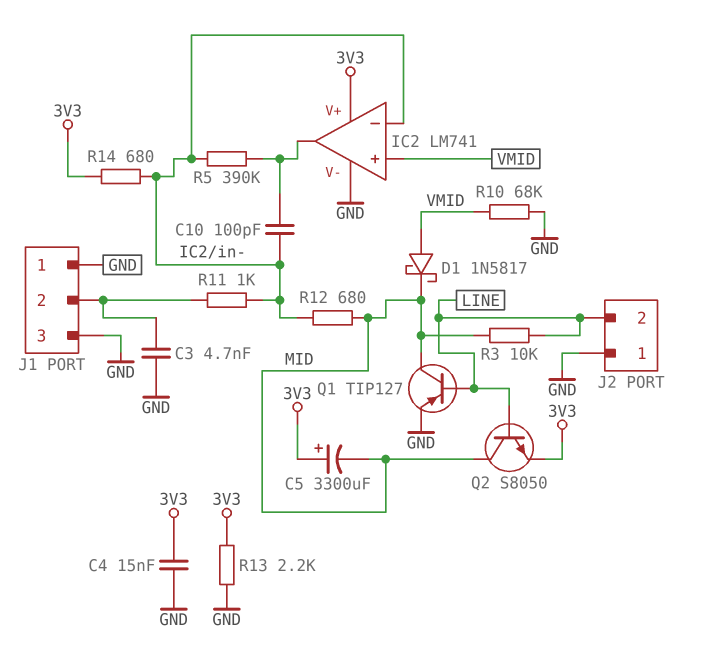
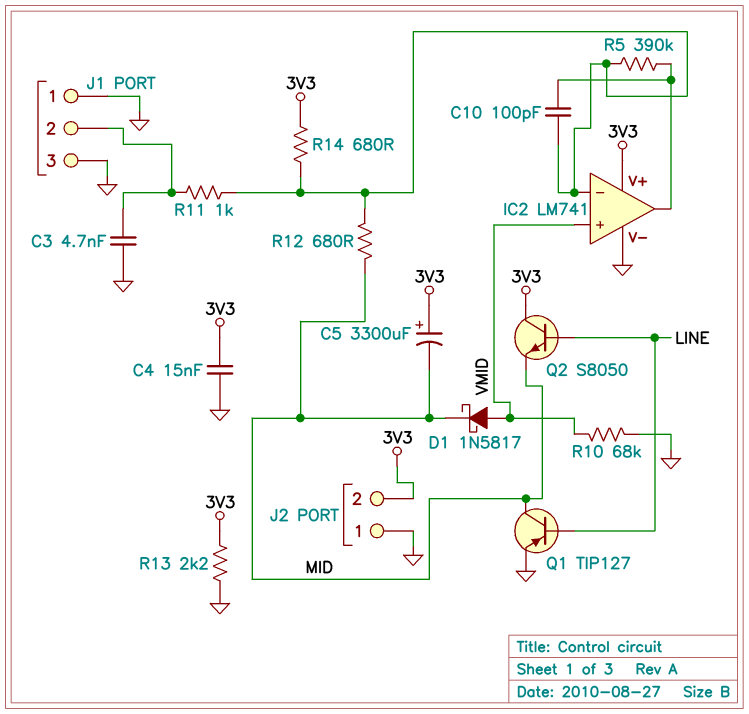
J2 pin 2: LINE -> 3V3
Q2: NPN S8050 (B LINE, C MID, E 3V3) -> NPN S8050 (B LINE, C 3V3, E MID)
R3: 10k (LINE, MID) -> none

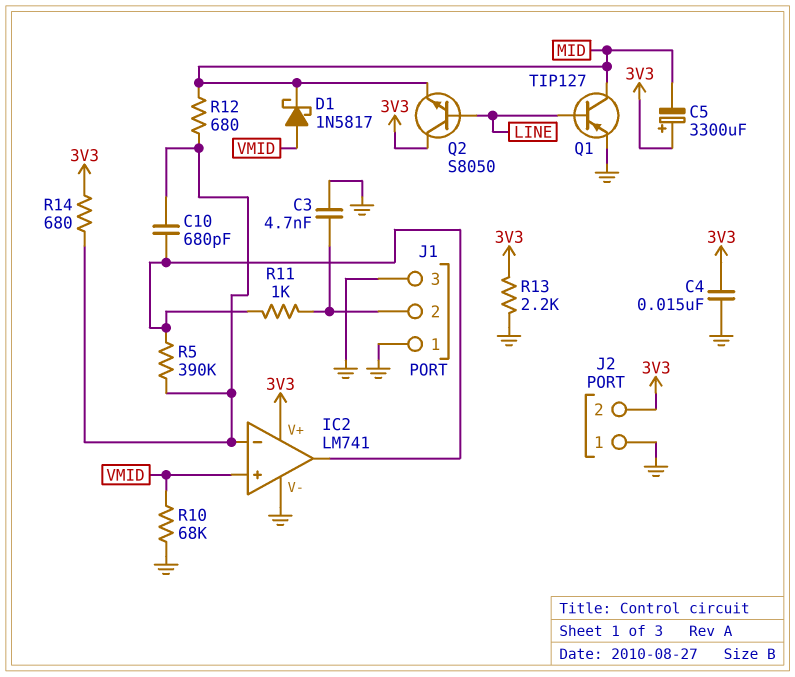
C10: 100pF (IC2/in-, IC2/out) -> 680pF (IC2/in-, IC2/out)
R11: 1k (IC2/in-, J1/2) -> 1k (IC2/out, J1/2)

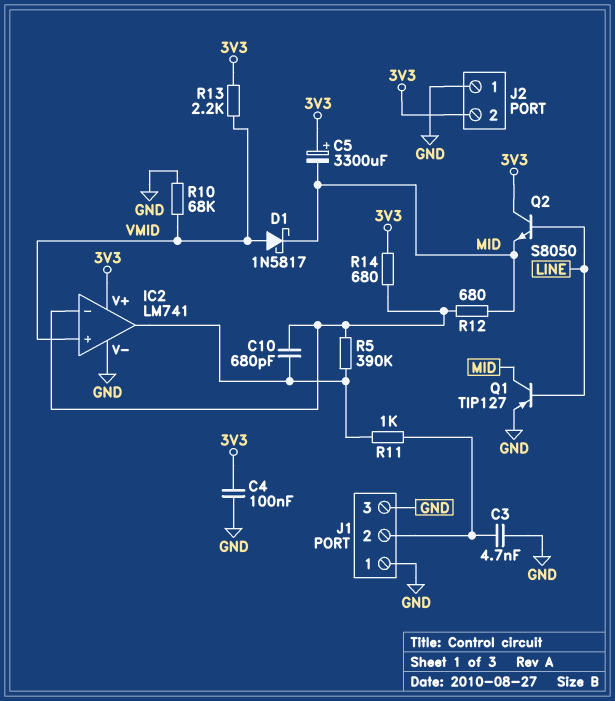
C4: 15nF (3V3, GND) -> 100nF (3V3, GND)
R13: 2.2k (3V3, GND) -> 2.2k (3V3, VMID)

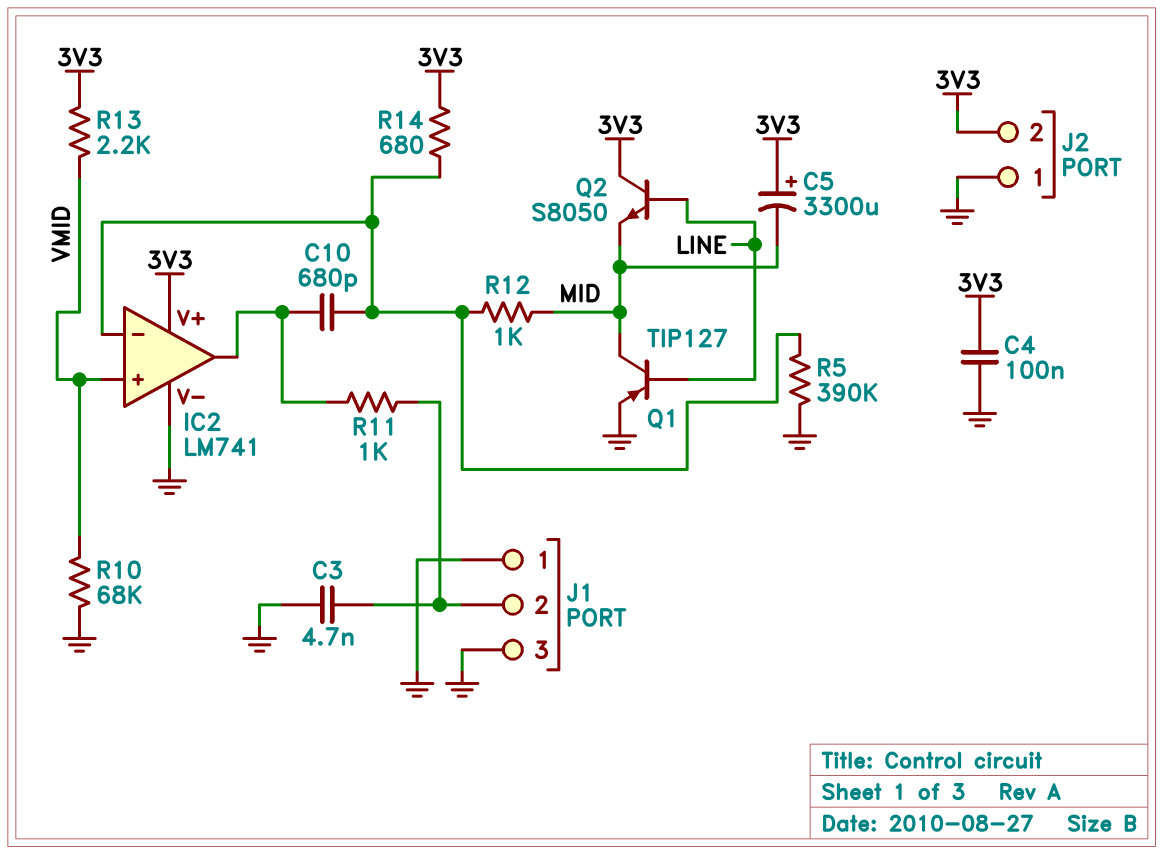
D1: schottky 1N5817 (A VMID, K MID) -> none
R5: 390k (IC2/in-, IC2/out) -> 390k (GND, IC2/in-)
R12: 680 (IC2/in-, MID) -> 1k (IC2/in-, MID)

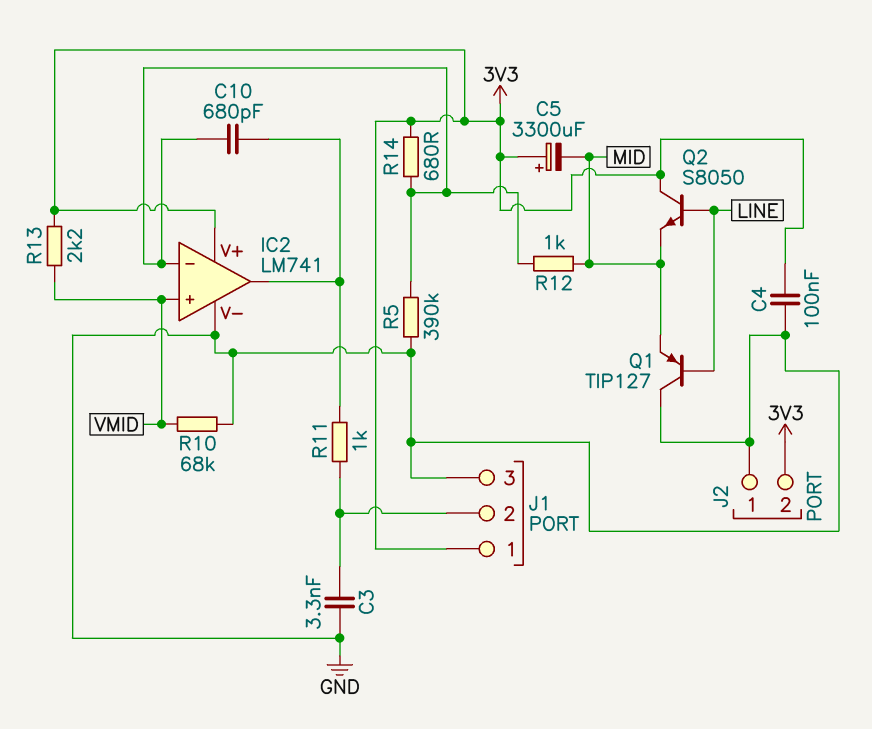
C3: 4.7nF (GND, J1/2) -> 3.3nF (GND, J1/2)
J1 pin 1: GND -> 3V3
Q1: PNP TIP127 (B LINE, C MID, E GND) -> PNP TIP127 (B LINE, C GND, E MID)

